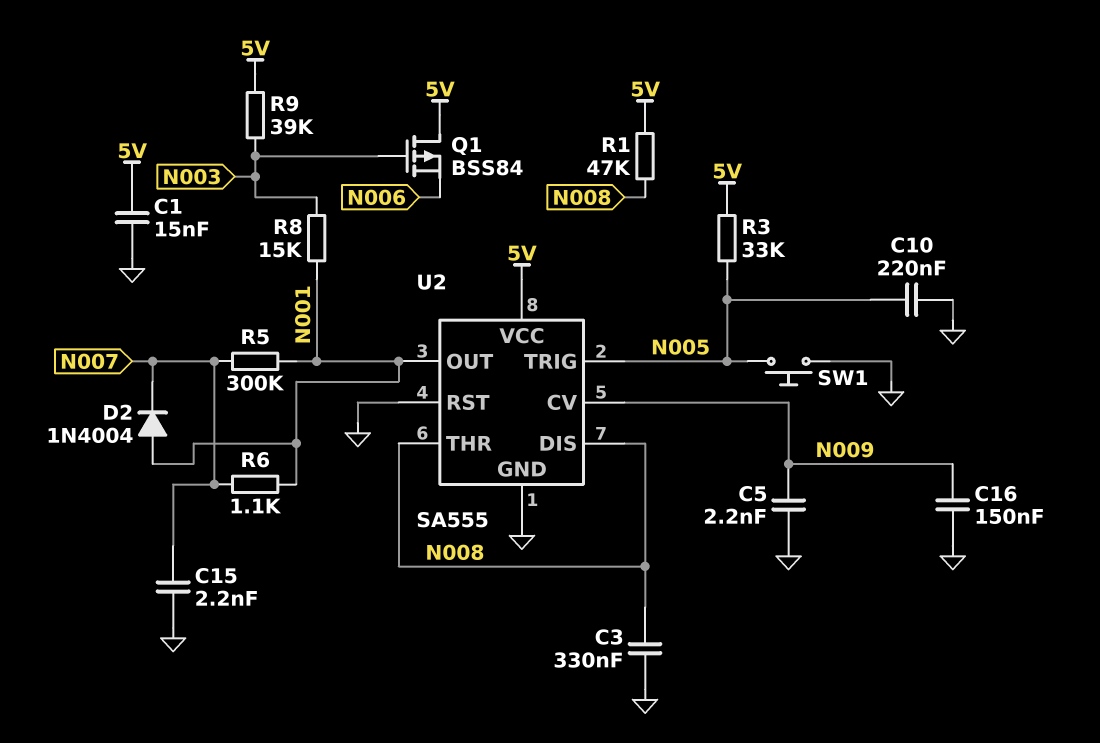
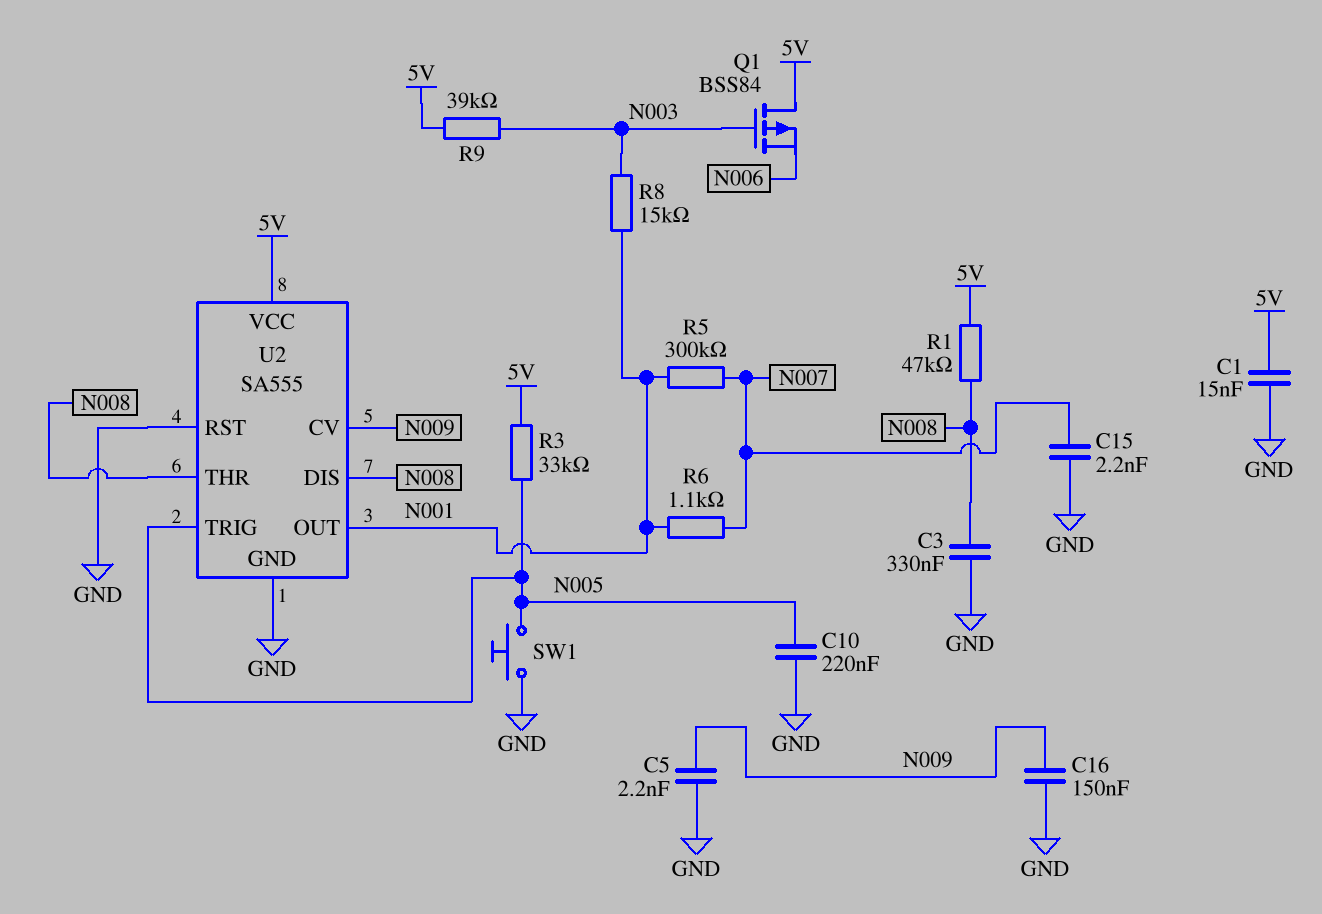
D2: diode 1N4004 (A N001, K N007) -> none

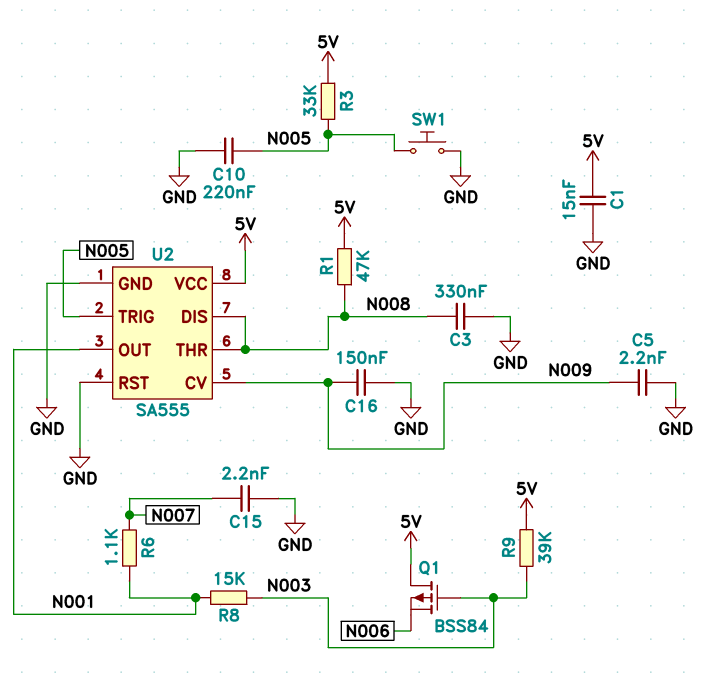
R5: 300k (N001, N007) -> none

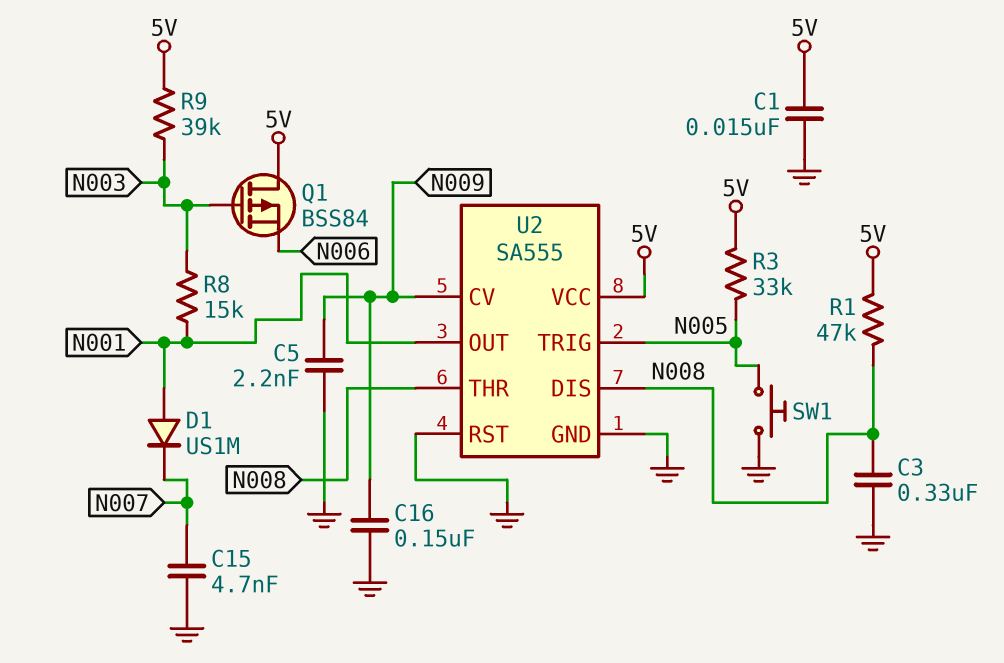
C10: 220nF (GND, N005) -> none
C15: 2.2nF (GND, N007) -> 4.7nF (GND, N007)
D1: none -> diode US1M (A N001, K N007)
R6: 1.1k (N001, N007) -> none

